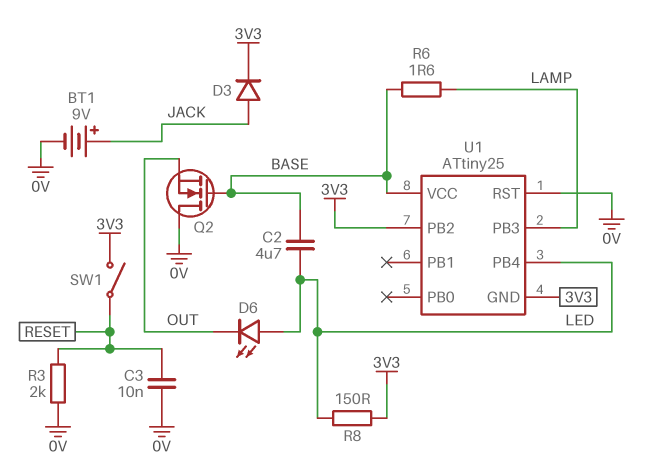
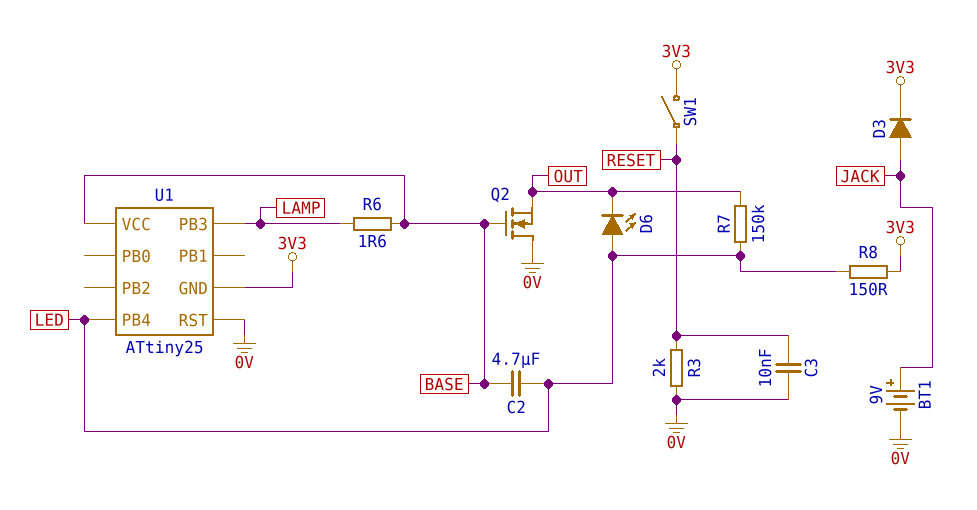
R7: none -> 150k (LED, OUT)
U1 pin PB2: 3V3 -> none

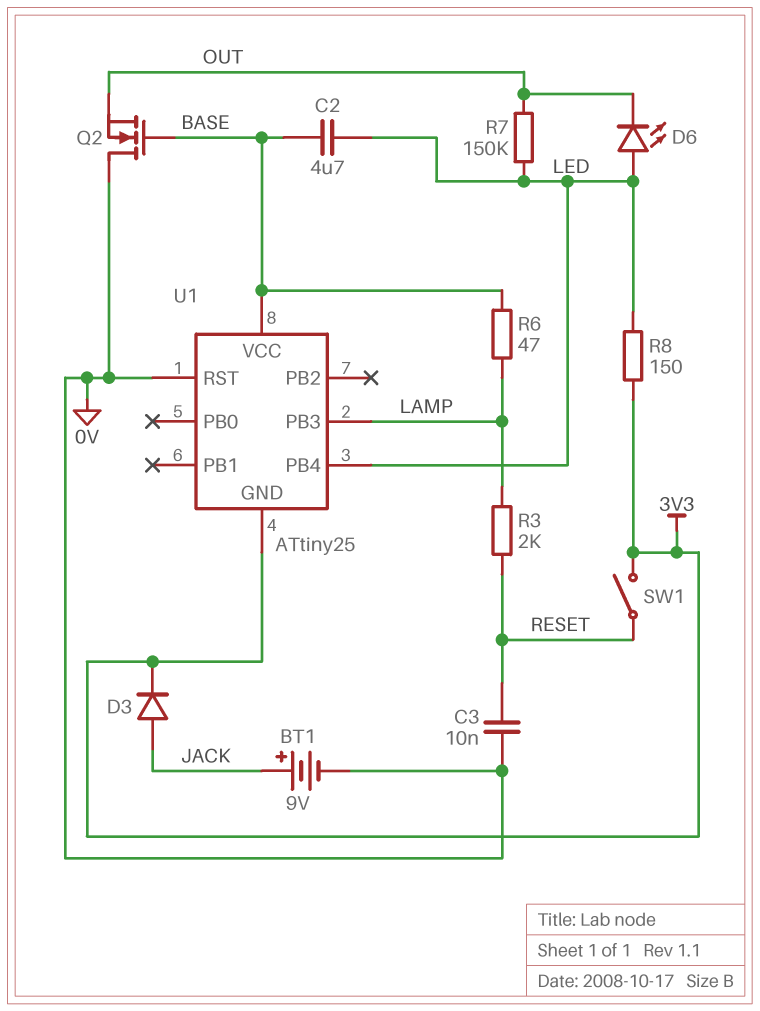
R3: 2k (0V, RESET) -> 2k (LAMP, RESET)
R6: 1.6 (BASE, LAMP) -> 47 (BASE, LAMP)

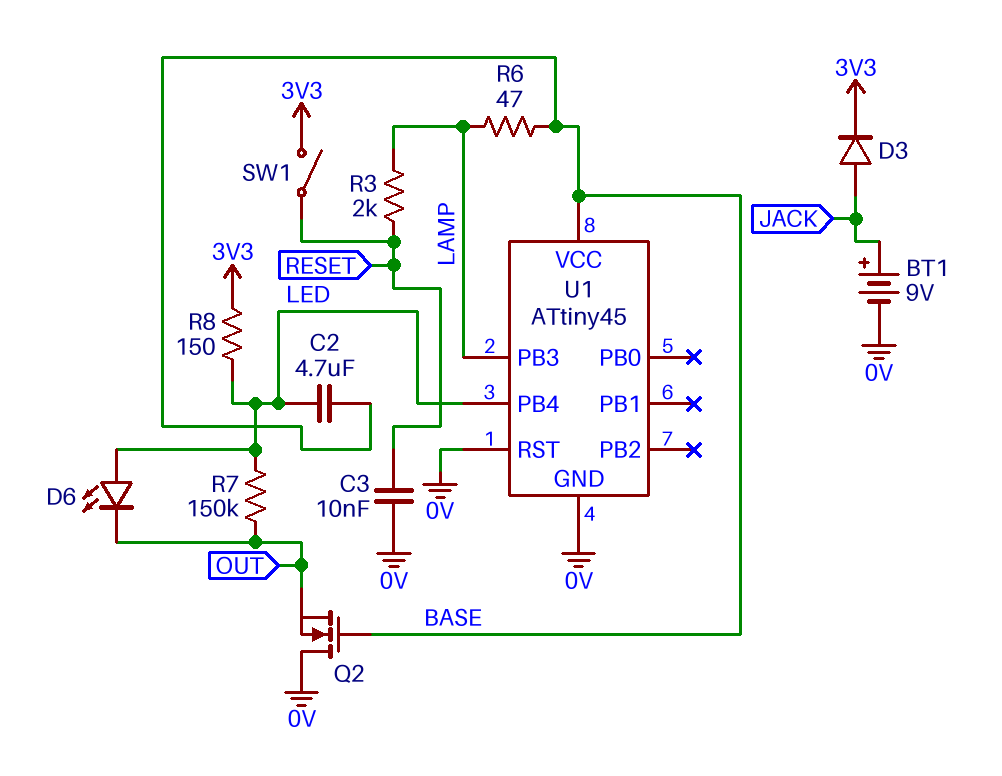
U1: ATtiny25 -> ATtiny45
U1 pin GND: 3V3 -> 0V

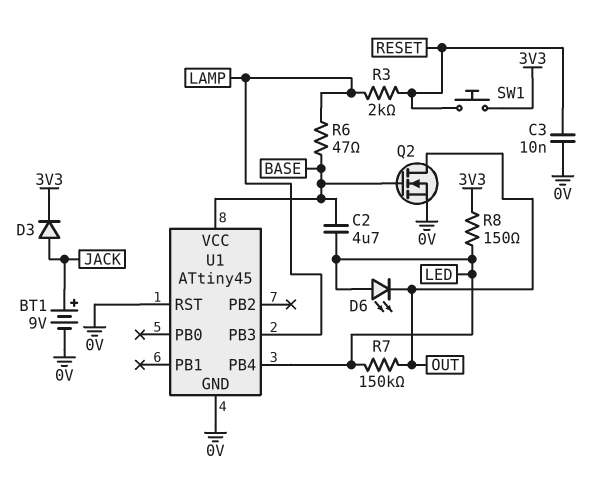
Q2: NMOS (G BASE, D 0V, S OUT) -> NMOS (G BASE, D OUT, S 0V)
SW1: switch (3V3, RESET) -> button (3V3, RESET)

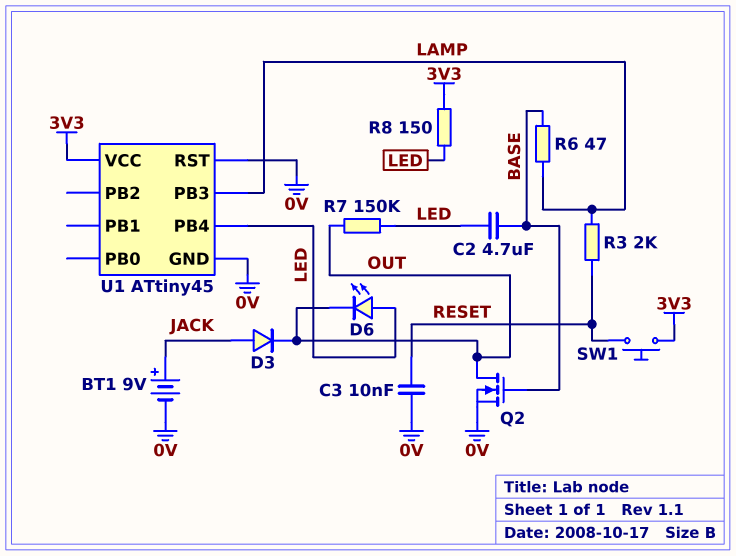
D3: diode (A JACK, K 3V3) -> diode (A JACK, K OUT)
U1 pin VCC: BASE -> 3V3

